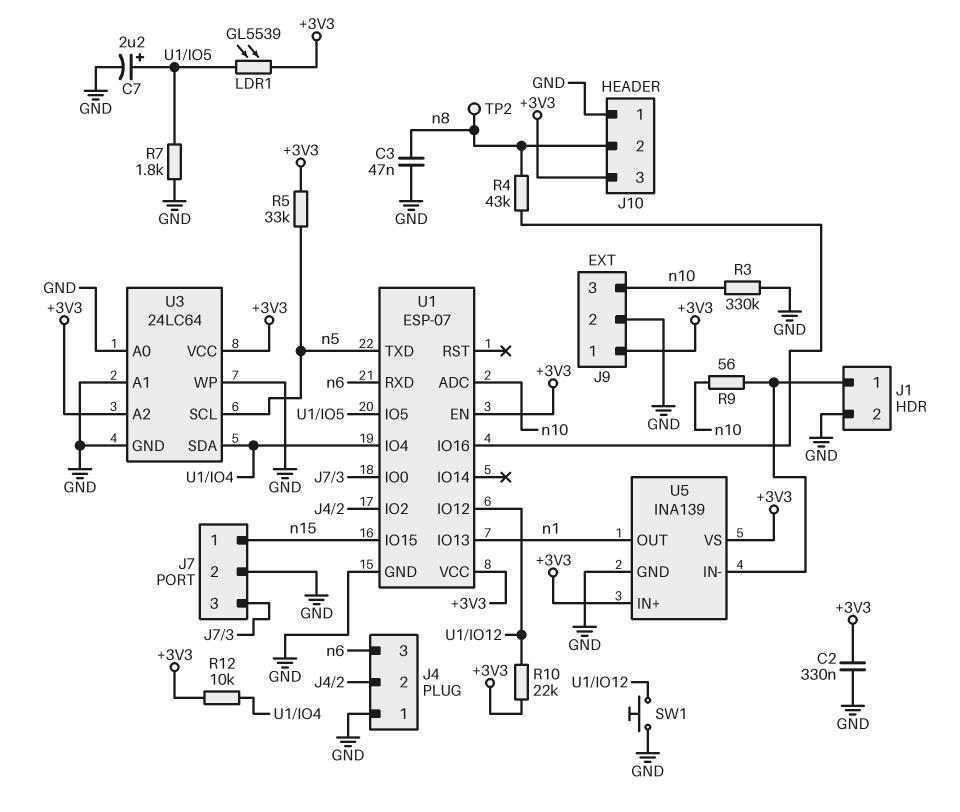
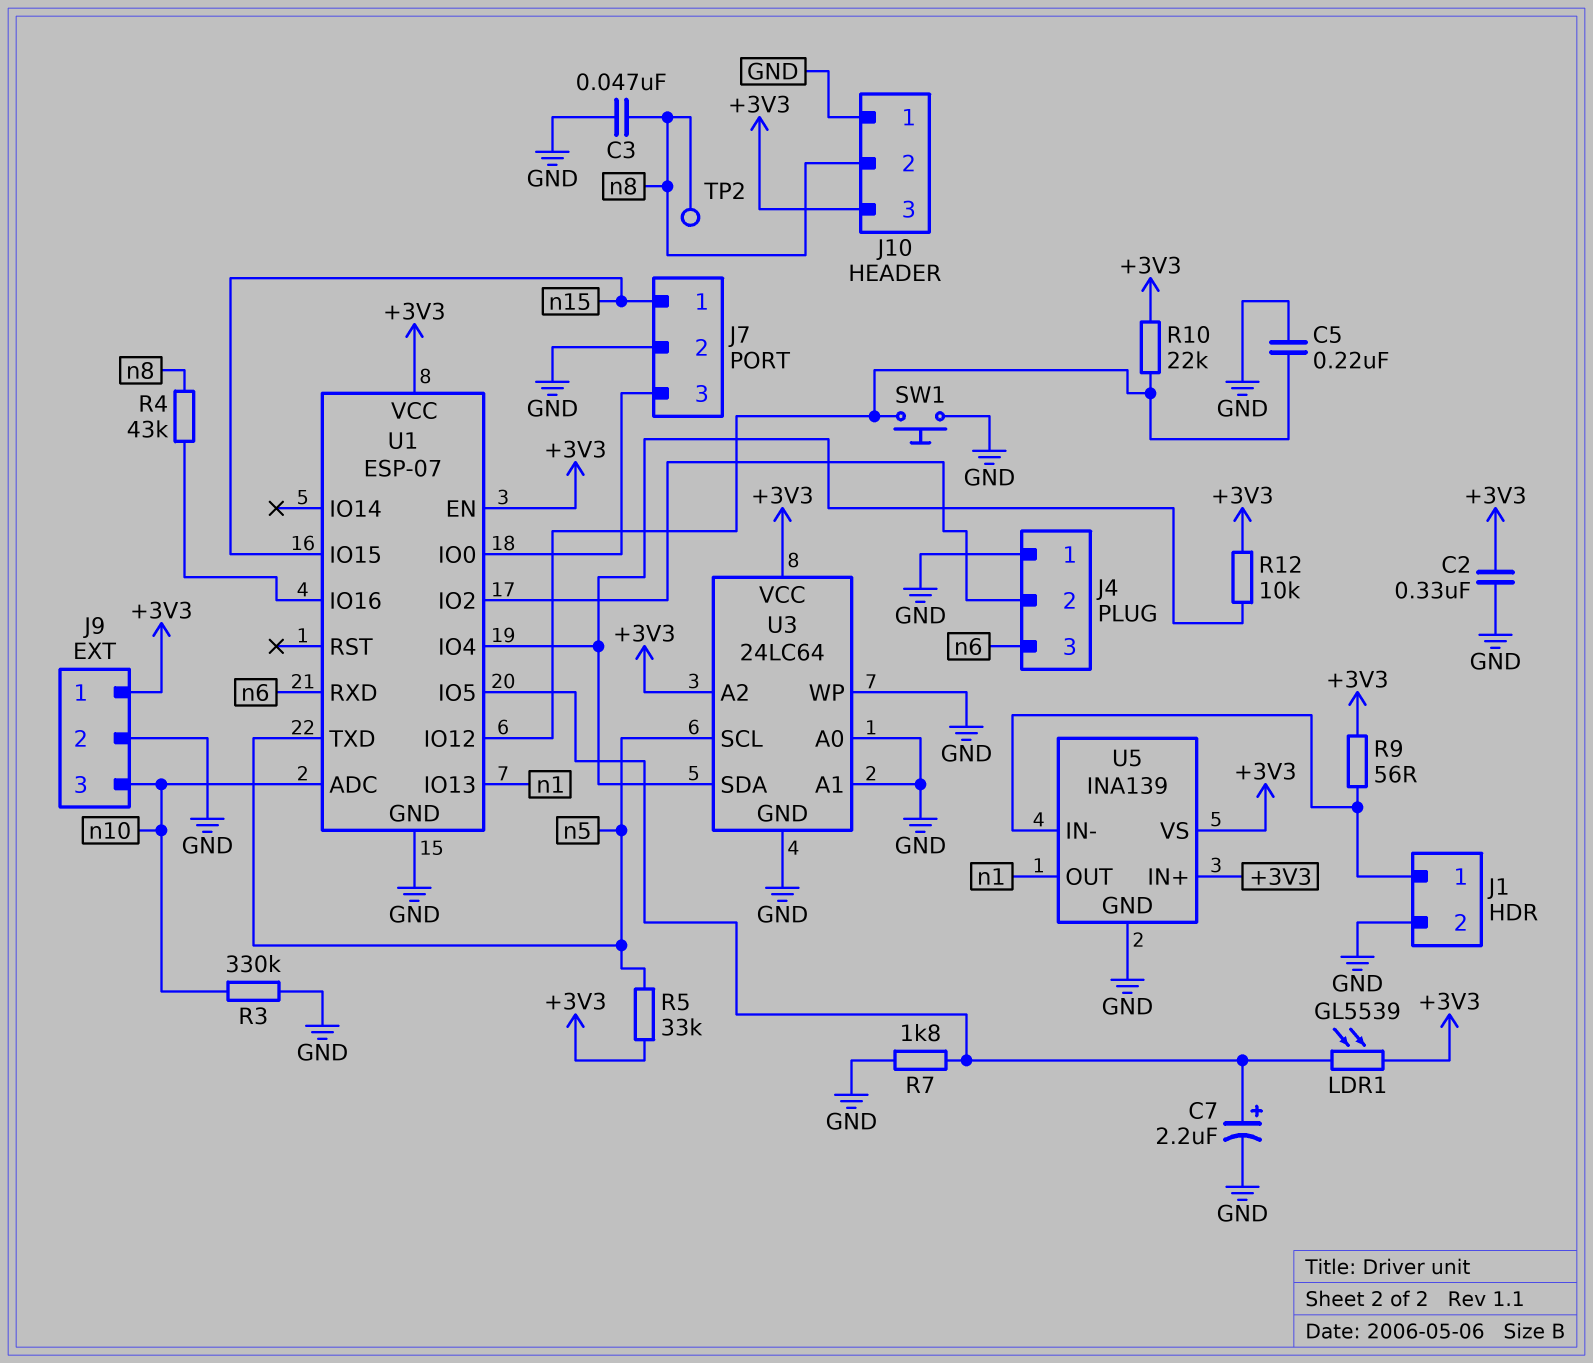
C5: none -> 220nF (GND, U1/IO12)
R9: 56 (J1/1, n10) -> 56 (+3V3, J1/1)

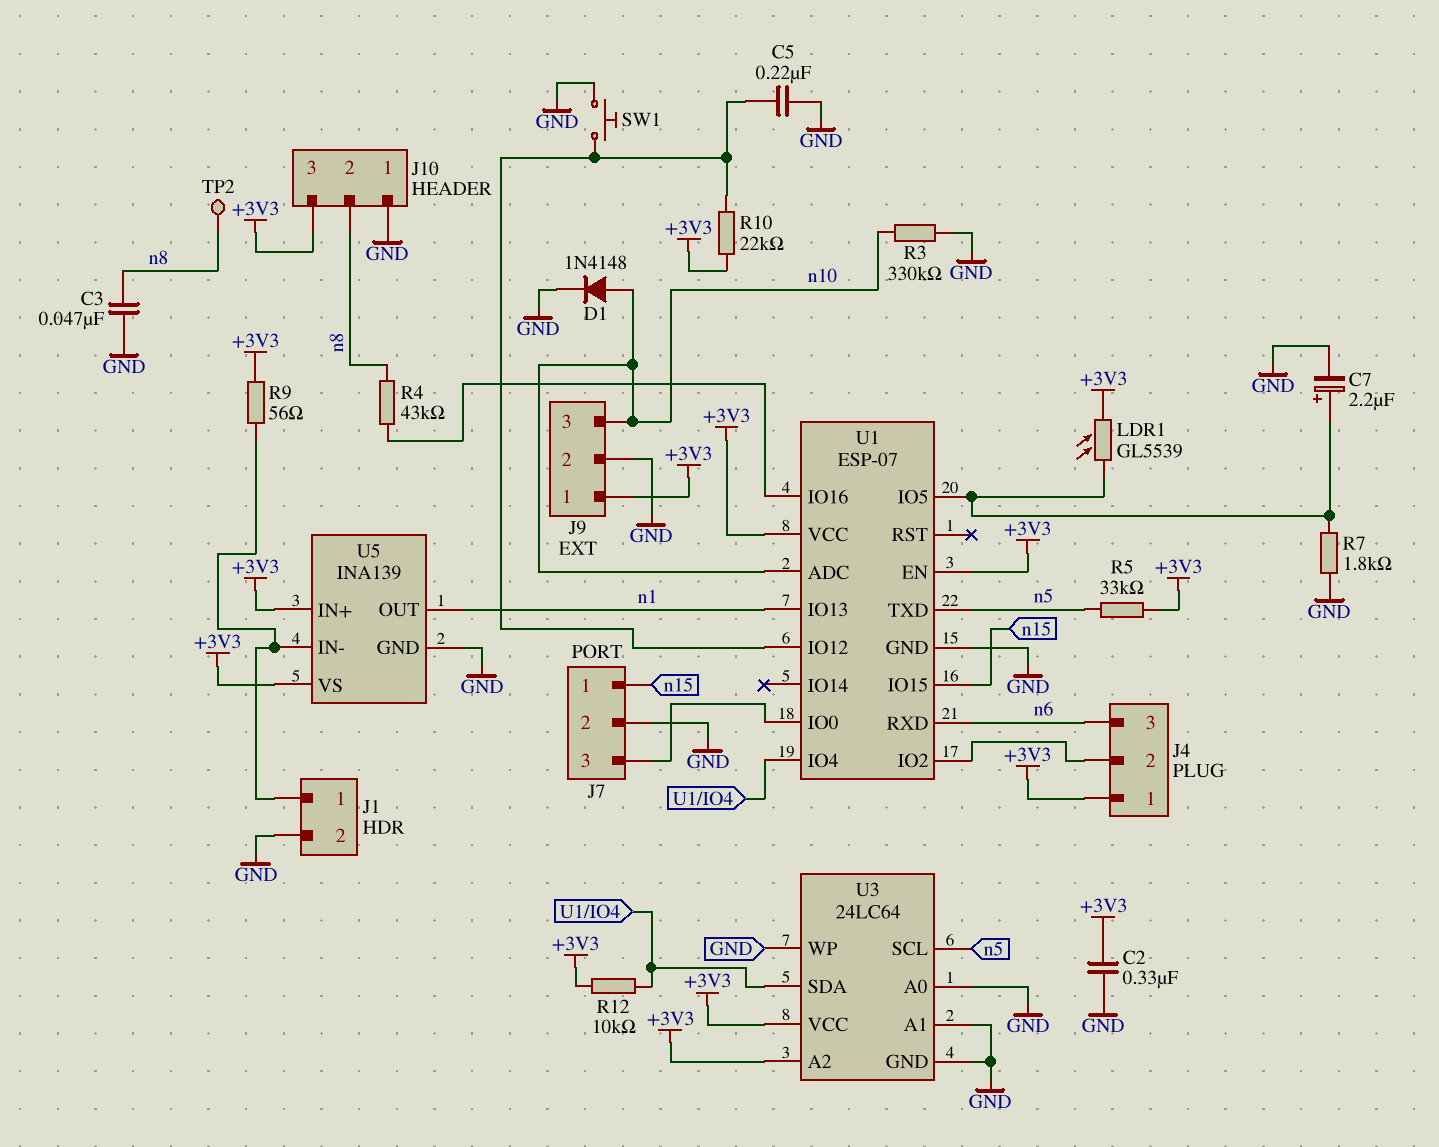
D1: none -> diode 1N4148 (A n10, K GND)
J4 pin 1: GND -> +3V3

